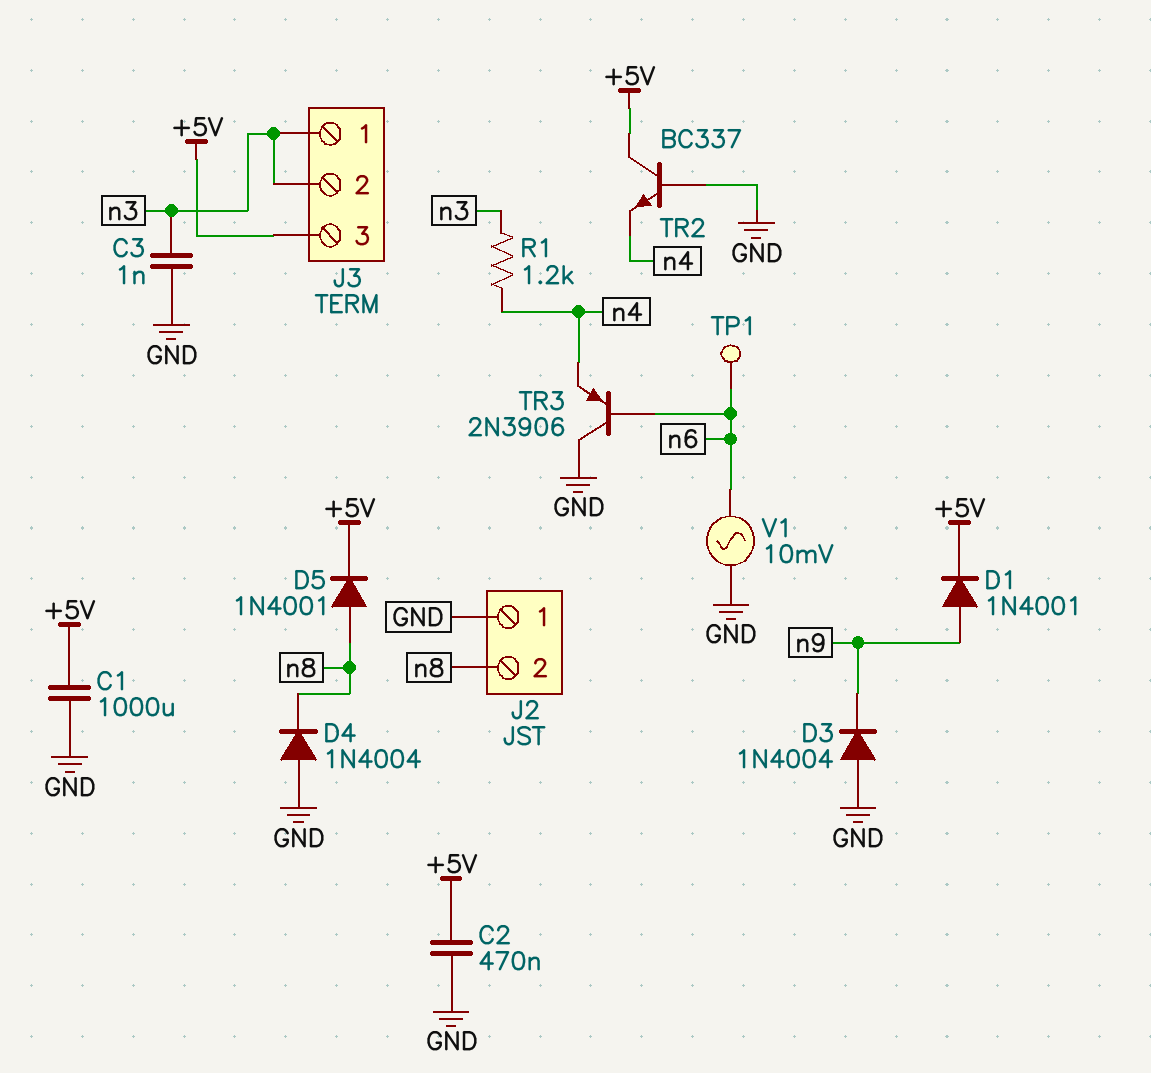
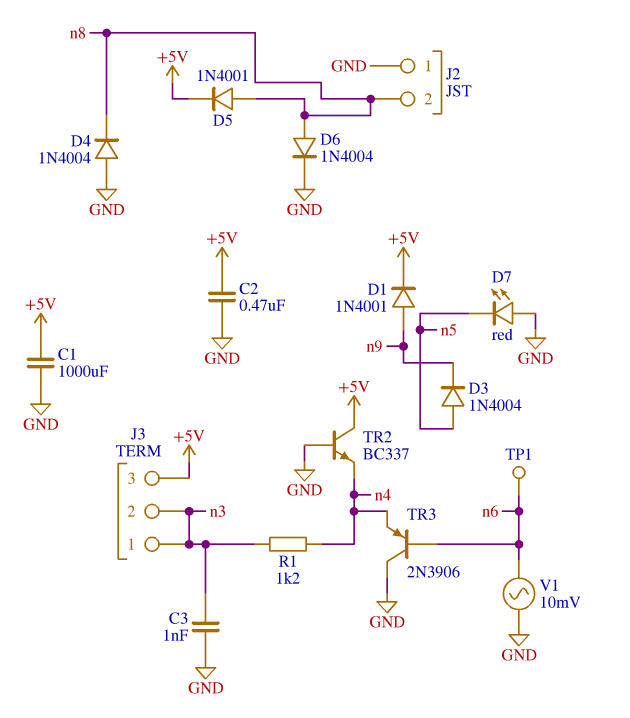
D3: diode 1N4004 (A GND, K n9) -> diode 1N4004 (A n5, K n9)
D6: none -> diode 1N4004 (A n8, K GND)
D7: none -> LED red (A GND, K n5)

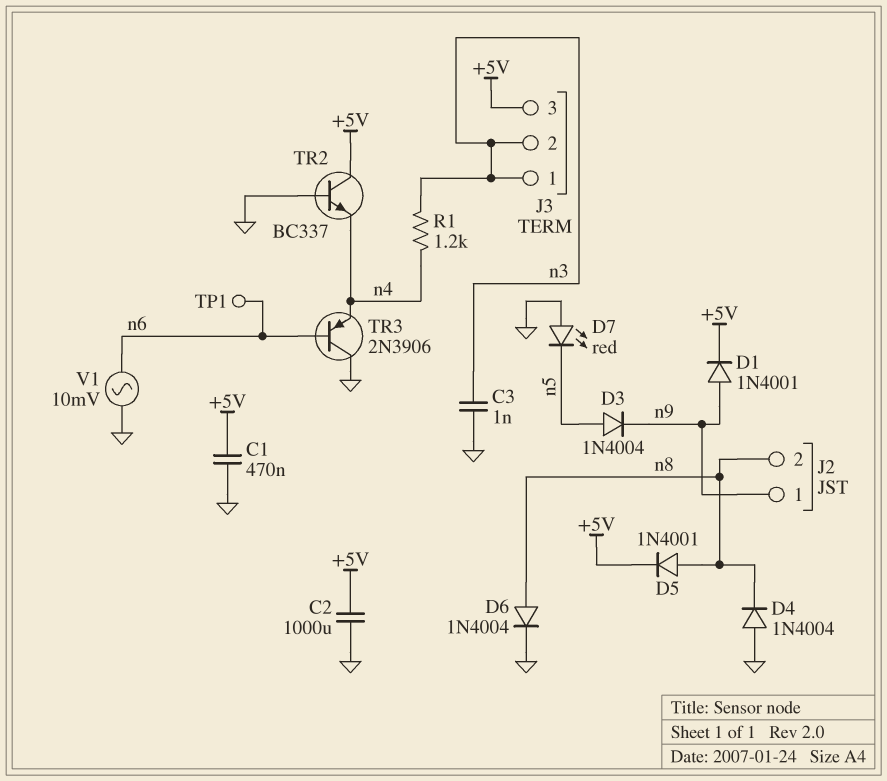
C1: 1000uF (+5V, GND) -> 470nF (+5V, GND)
C2: 470nF (+5V, GND) -> 1000uF (+5V, GND)
J2 pin 1: GND -> n9

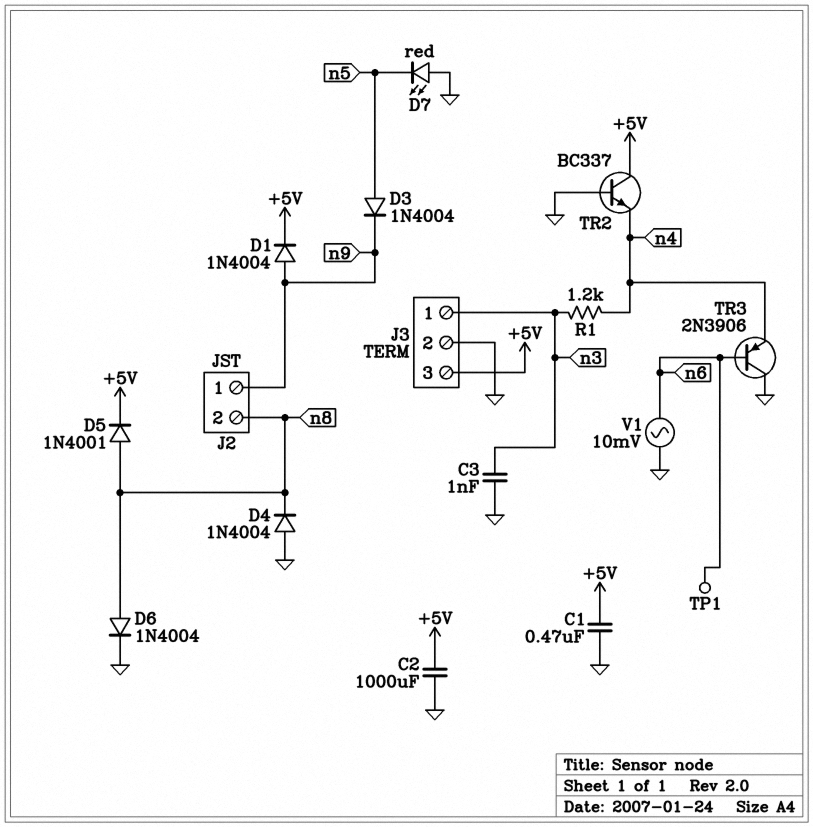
D1: diode 1N4001 (A n9, K +5V) -> diode 1N4004 (A n9, K +5V)
J3 pin 2: n3 -> GND

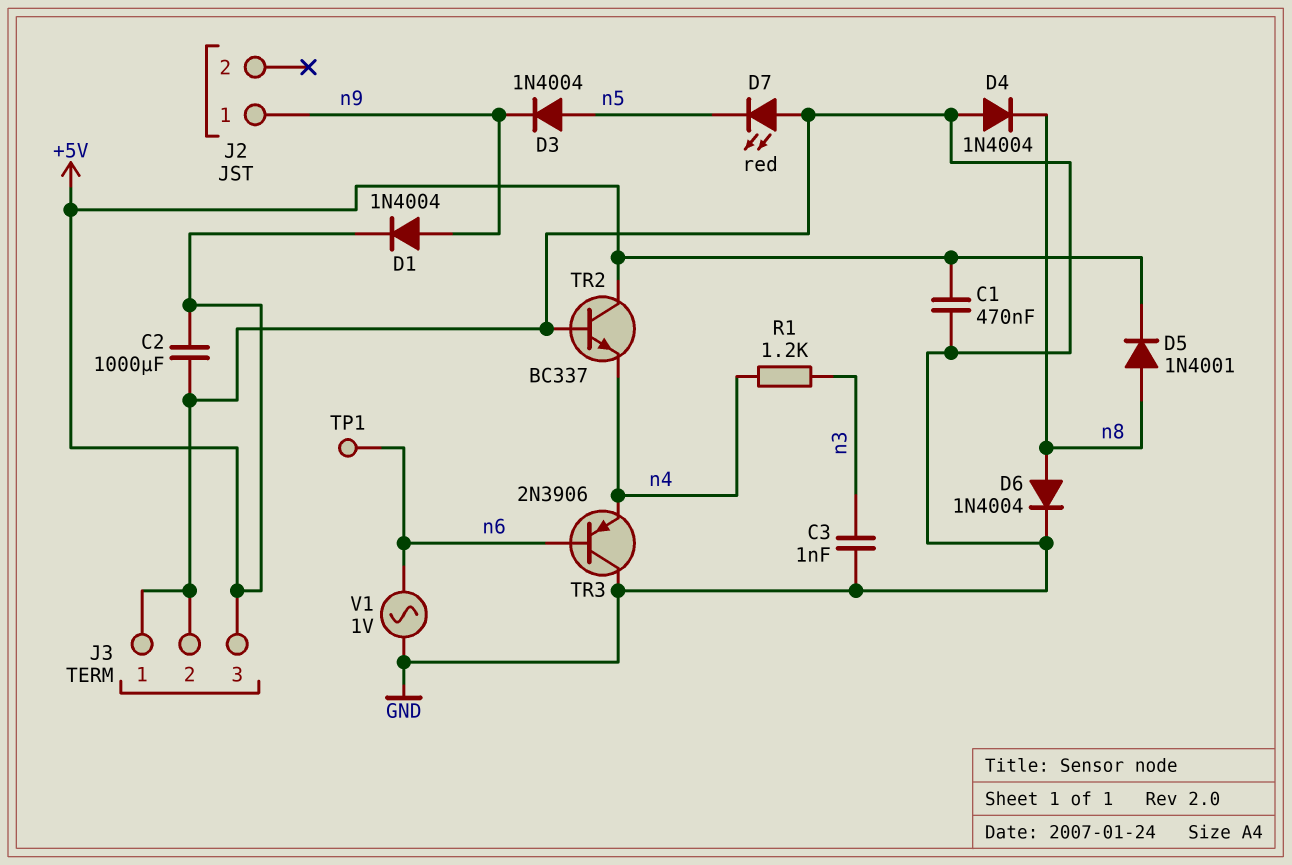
J2 pin 2: n8 -> none
J3 pin 1: n3 -> GND
V1: AC 10mV (GND, n6) -> AC 1V (GND, n6)

